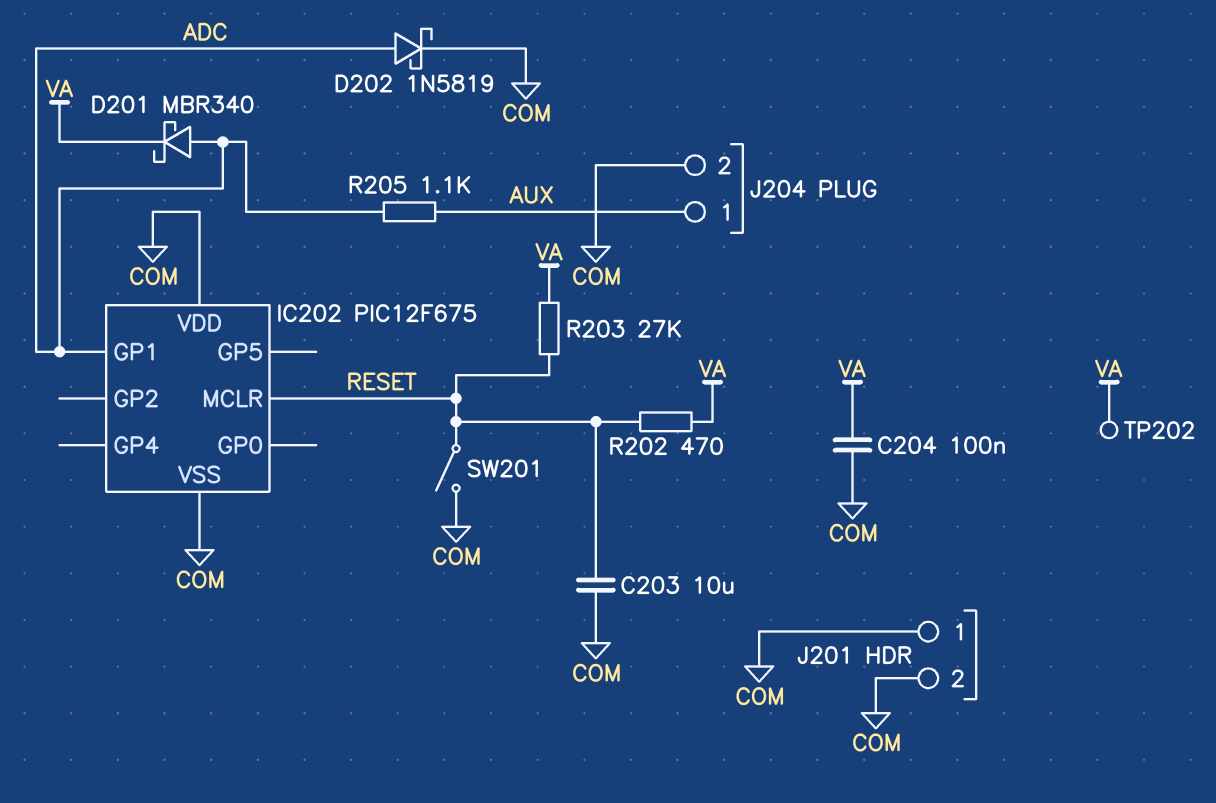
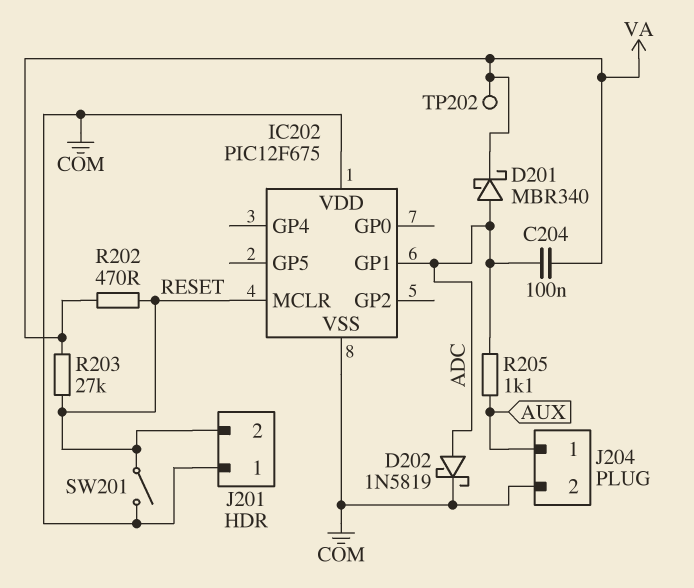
C203: 10uF (COM, RESET) -> none
C204: 100nF (COM, VA) -> 100nF (ADC, VA)
J201 pin 2: COM -> RESET

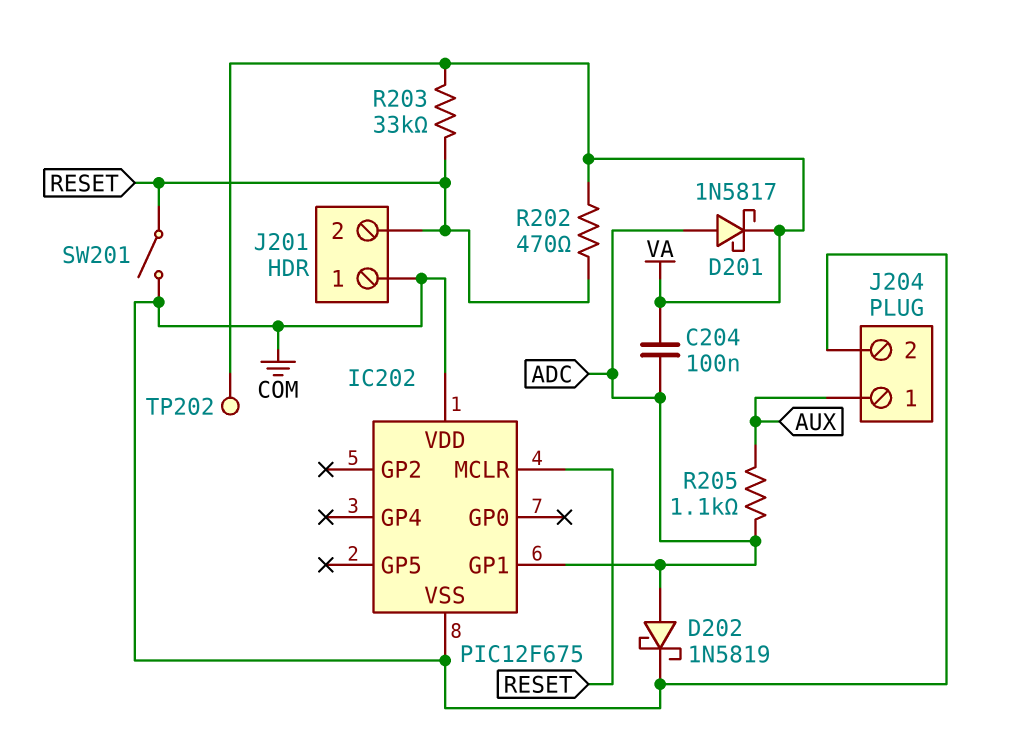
D201: schottky MBR340 (A ADC, K VA) -> schottky 1N5817 (A ADC, K VA)
R203: 27k (RESET, VA) -> 33k (RESET, VA)

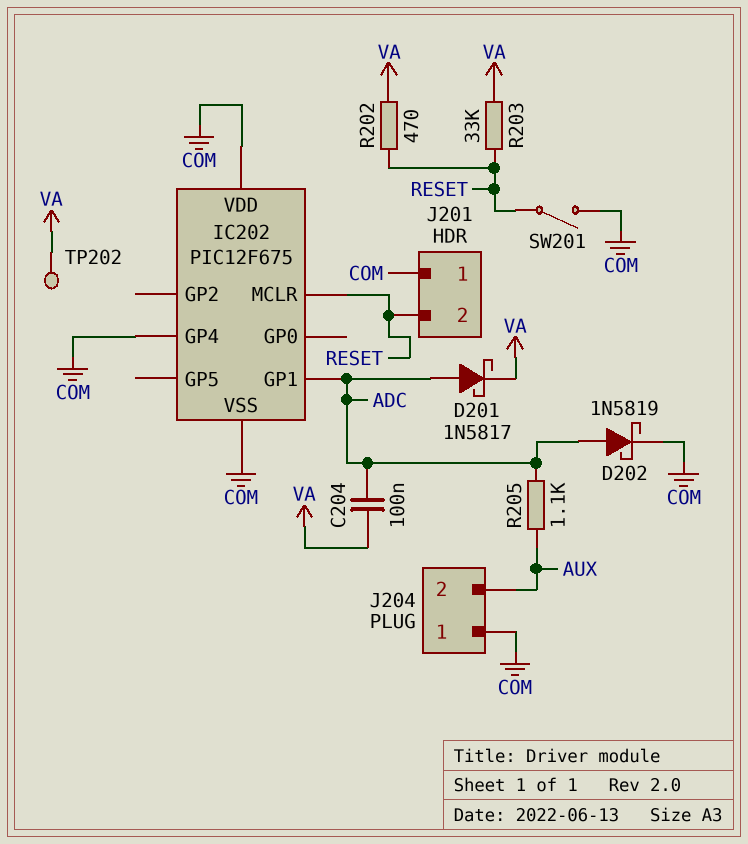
IC202 pin GP4: none -> COM
J204 pin 1: AUX -> COM
J204 pin 2: COM -> AUX

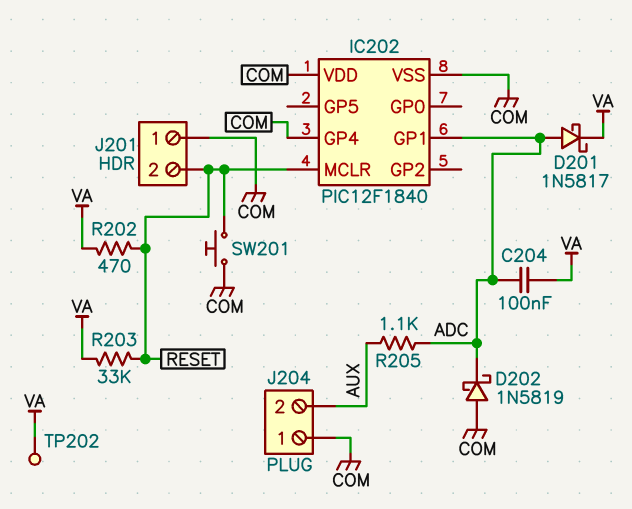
D202: schottky 1N5819 (A ADC, K COM) -> schottky 1N5819 (A COM, K ADC)
IC202: PIC12F675 -> PIC12F1840
SW201: switch (COM, RESET) -> button (COM, RESET)

